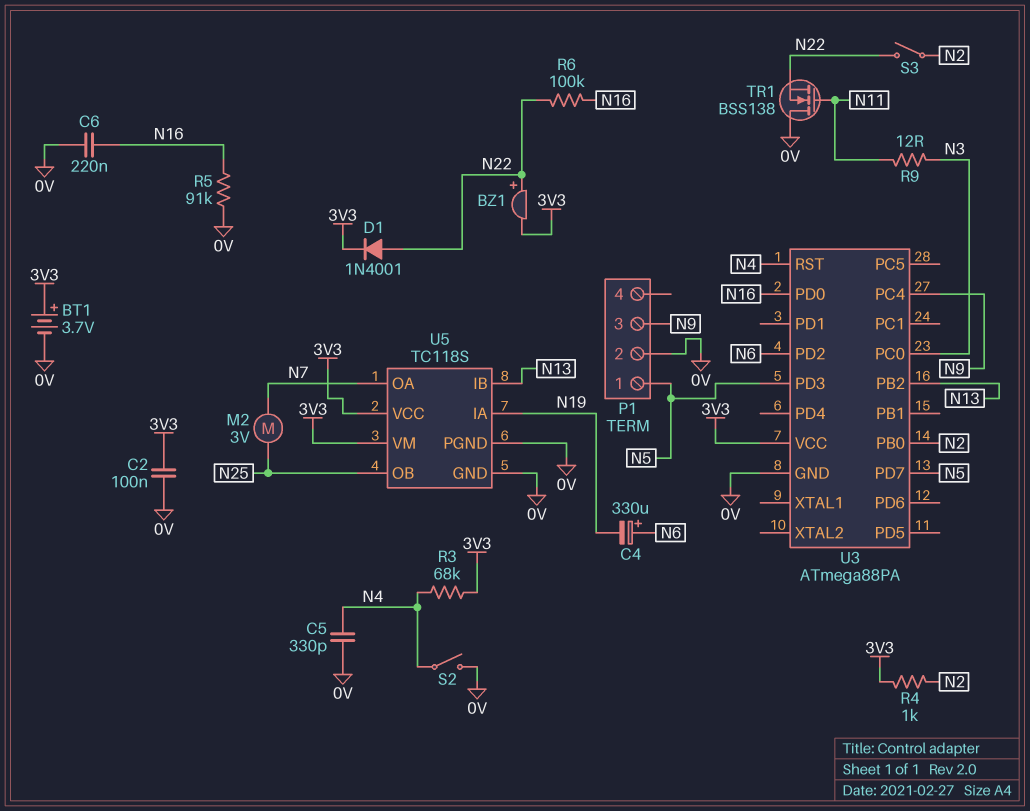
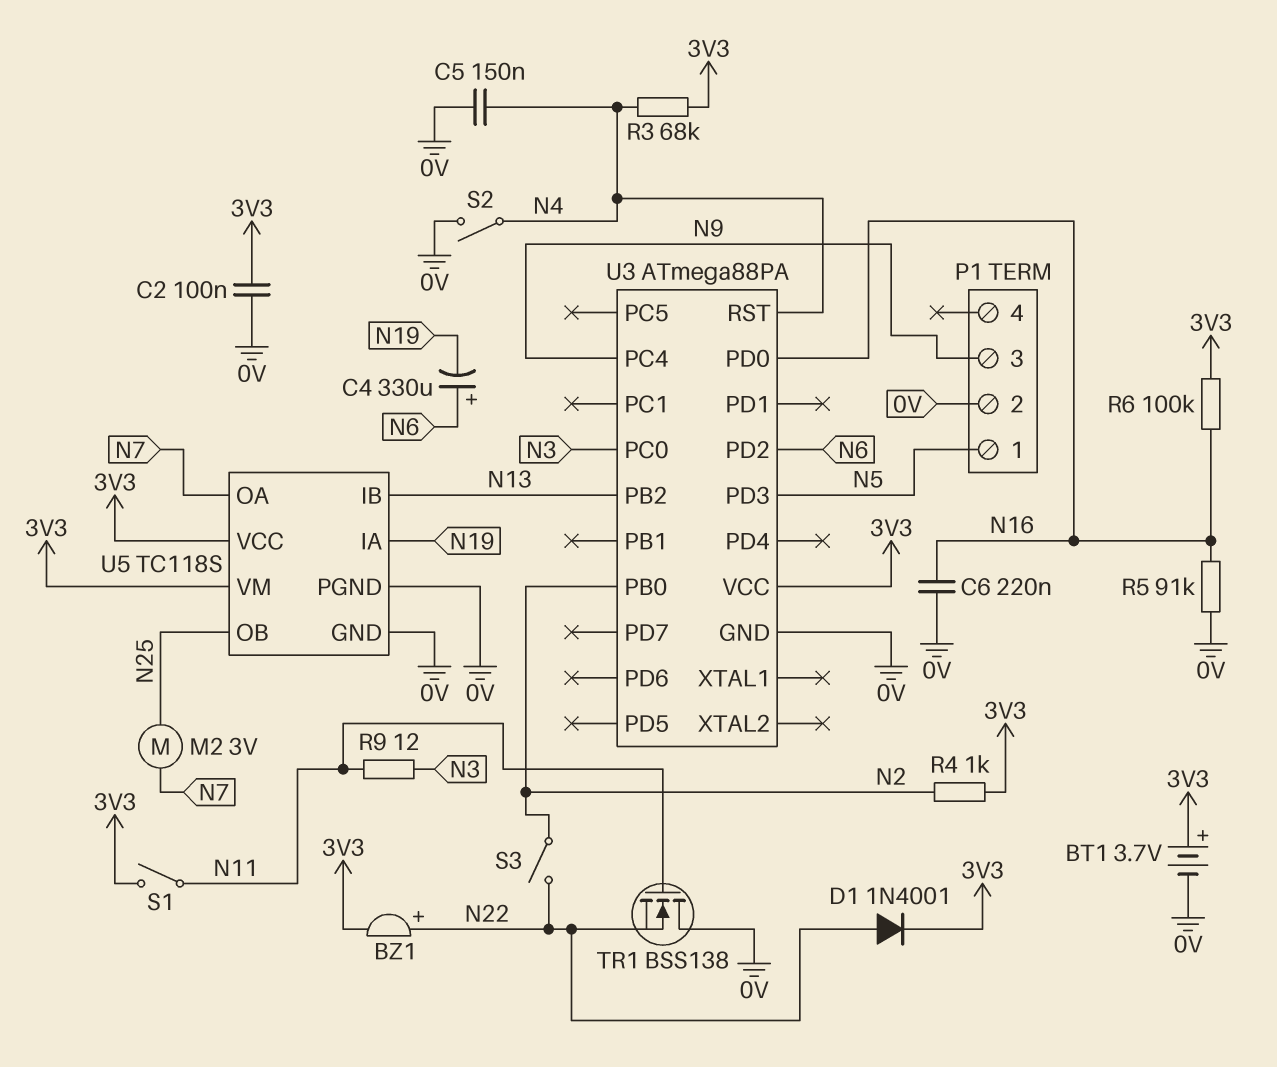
C5: 330pF (0V, N4) -> 150nF (0V, N4)
R6: 100k (N16, N22) -> 100k (3V3, N16)
S1: none -> switch (3V3, N11)
U3 pin PD7: N5 -> none

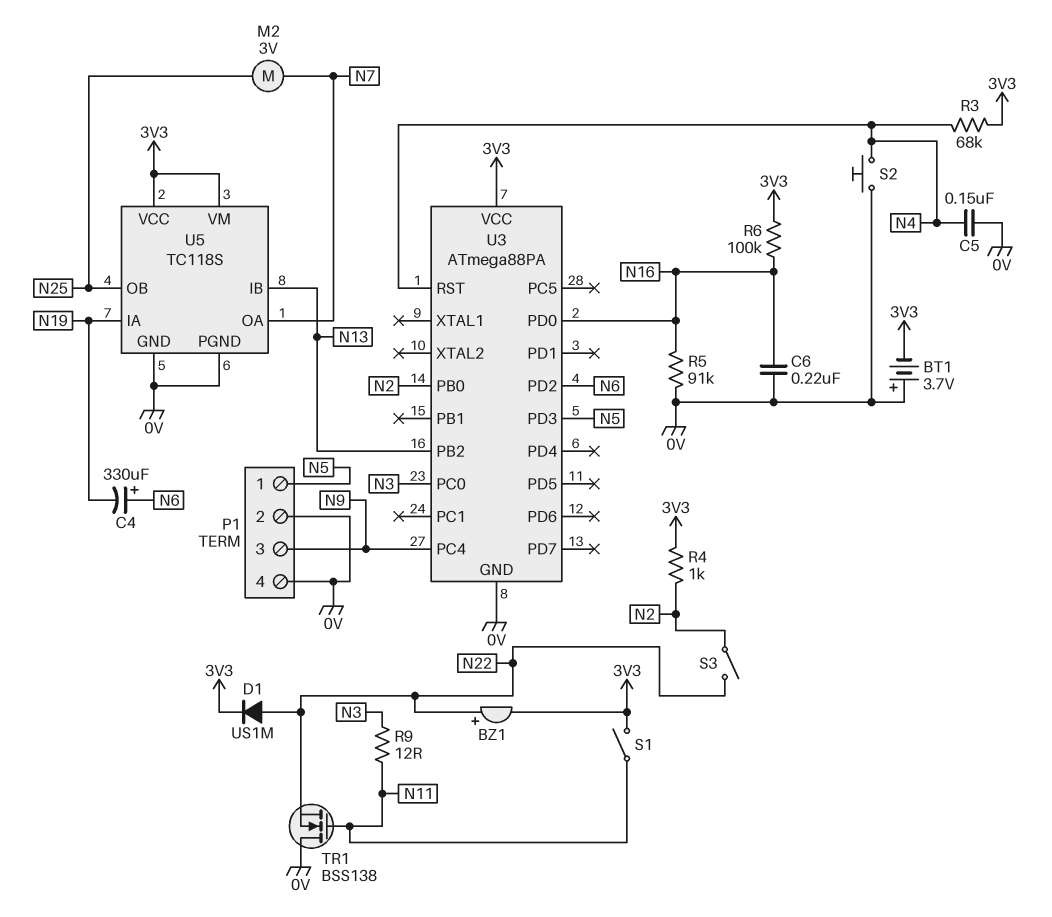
BT1: 3.7V (plus 3V3, minus 0V) -> 3.7V (plus 0V, minus 3V3)
C2: 100nF (0V, 3V3) -> none
D1: diode 1N4001 (A N22, K 3V3) -> diode US1M (A N22, K 3V3)
P1 pin 4: none -> 0V
S2: switch (0V, N4) -> button (0V, N4)

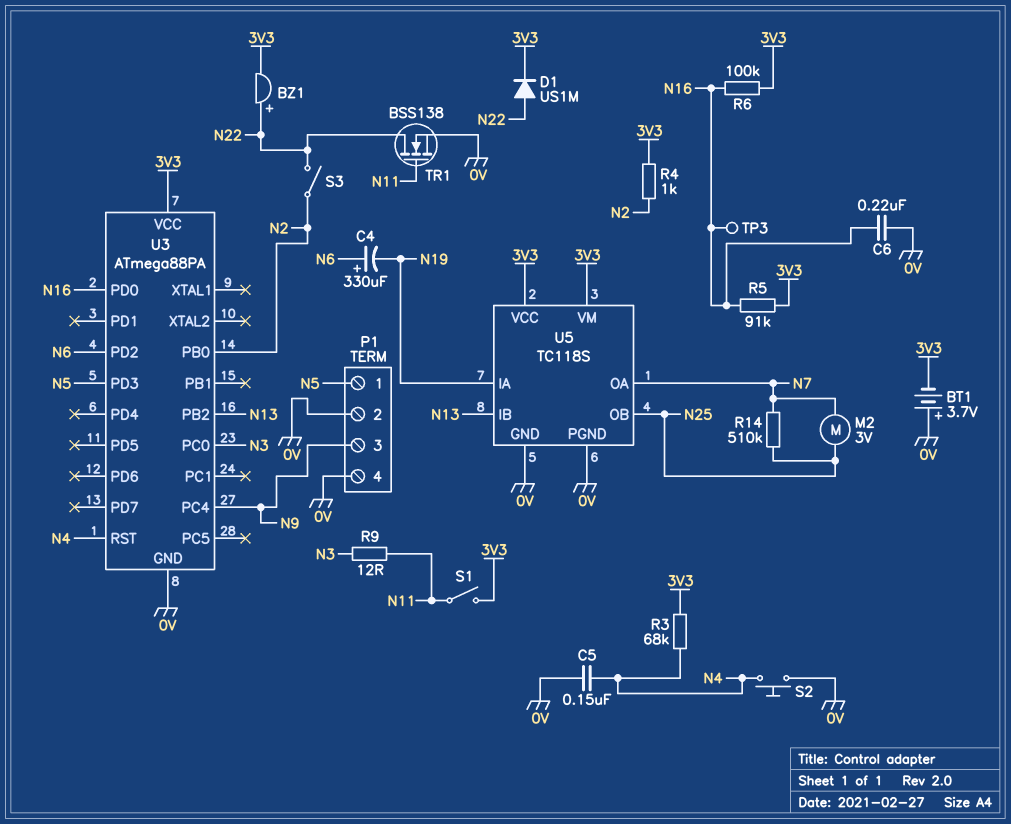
R5: 91k (0V, N16) -> 91k (3V3, N16)
R14: none -> 510k (N7, N25)
TP3: none -> test point (N16)
TR1: NMOS BSS138 (G N11, D 0V, S N22) -> NMOS BSS138 (G N11, D N22, S 0V)

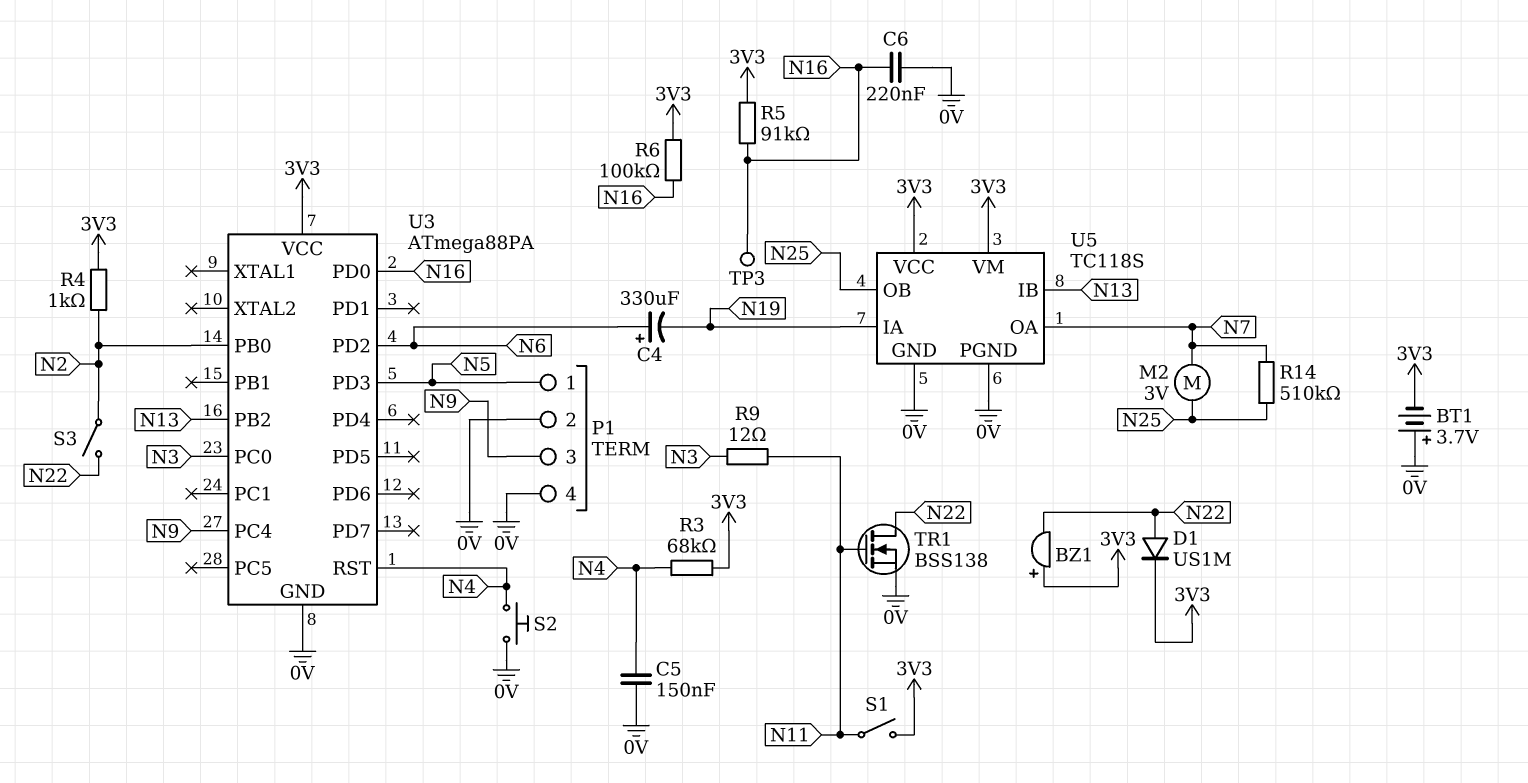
BZ1: buzzer (plus N22, minus 3V3) -> buzzer (plus 3V3, minus N22)

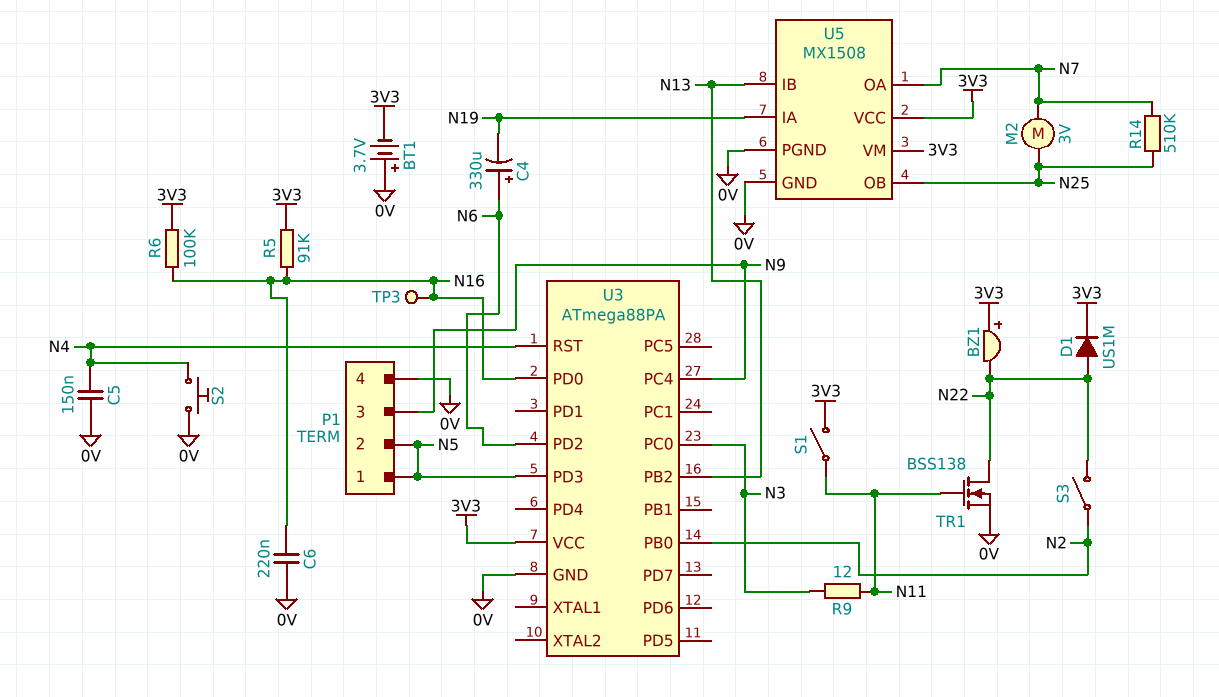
P1 pin 2: 0V -> N5
R3: 68k (3V3, N4) -> none
R4: 1k (3V3, N2) -> none
U5: TC118S -> MX1508

